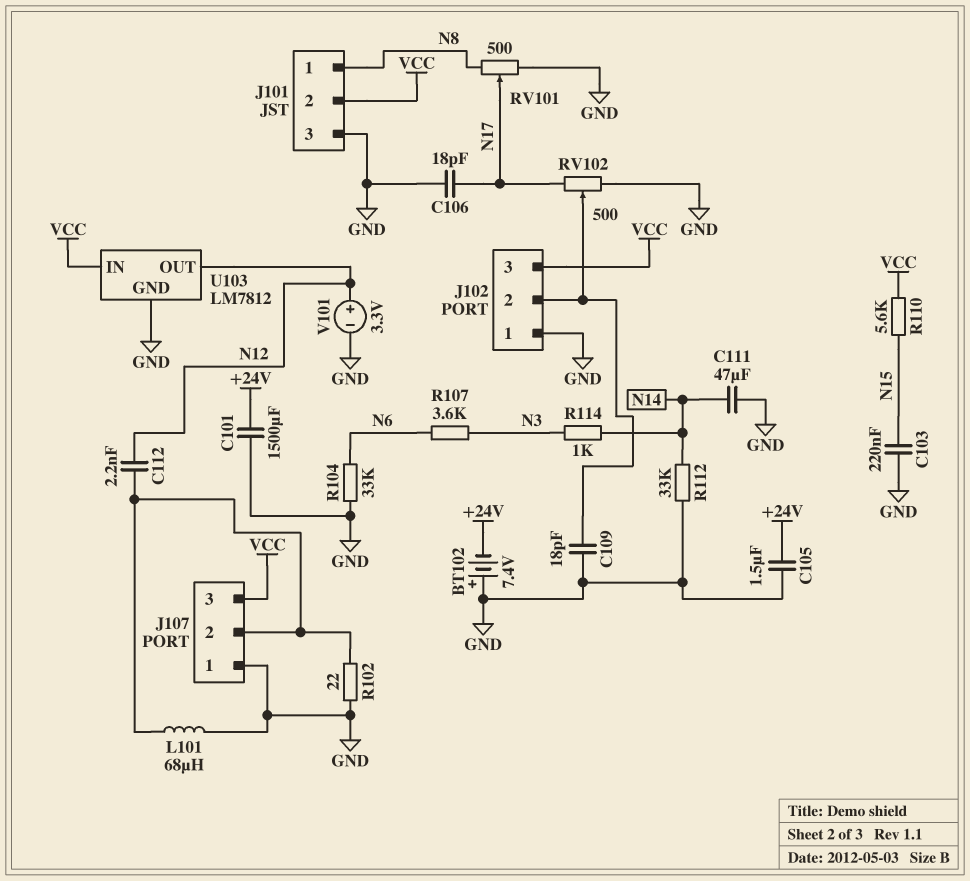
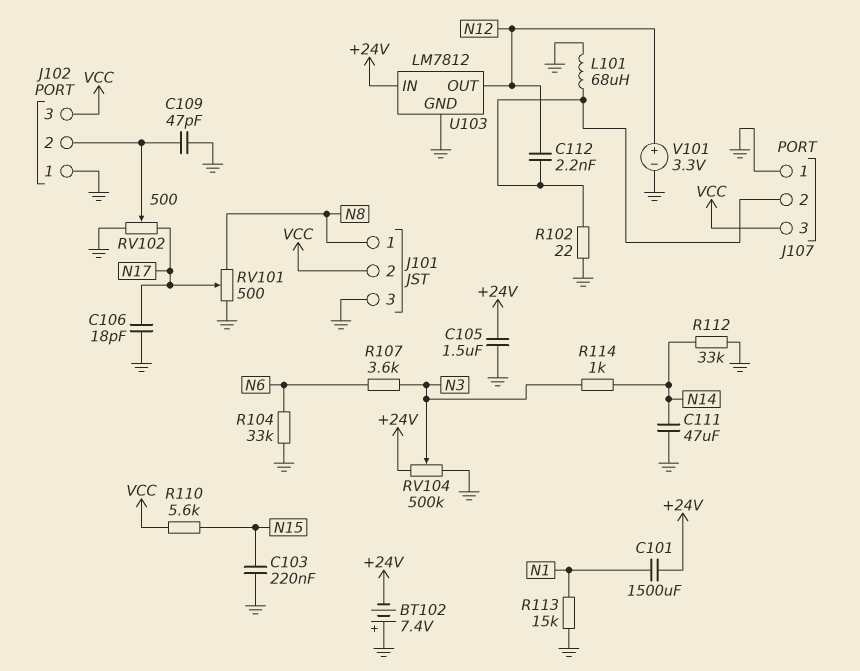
C101: 1500uF (+24V, GND) -> 1500uF (+24V, N1)
C109: 18pF (GND, J102/2) -> 47pF (GND, J102/2)
R113: none -> 15k (GND, N1)
RV104: none -> 500k (+24V, GND, wiper N3)
U103 pin IN: VCC -> +24V

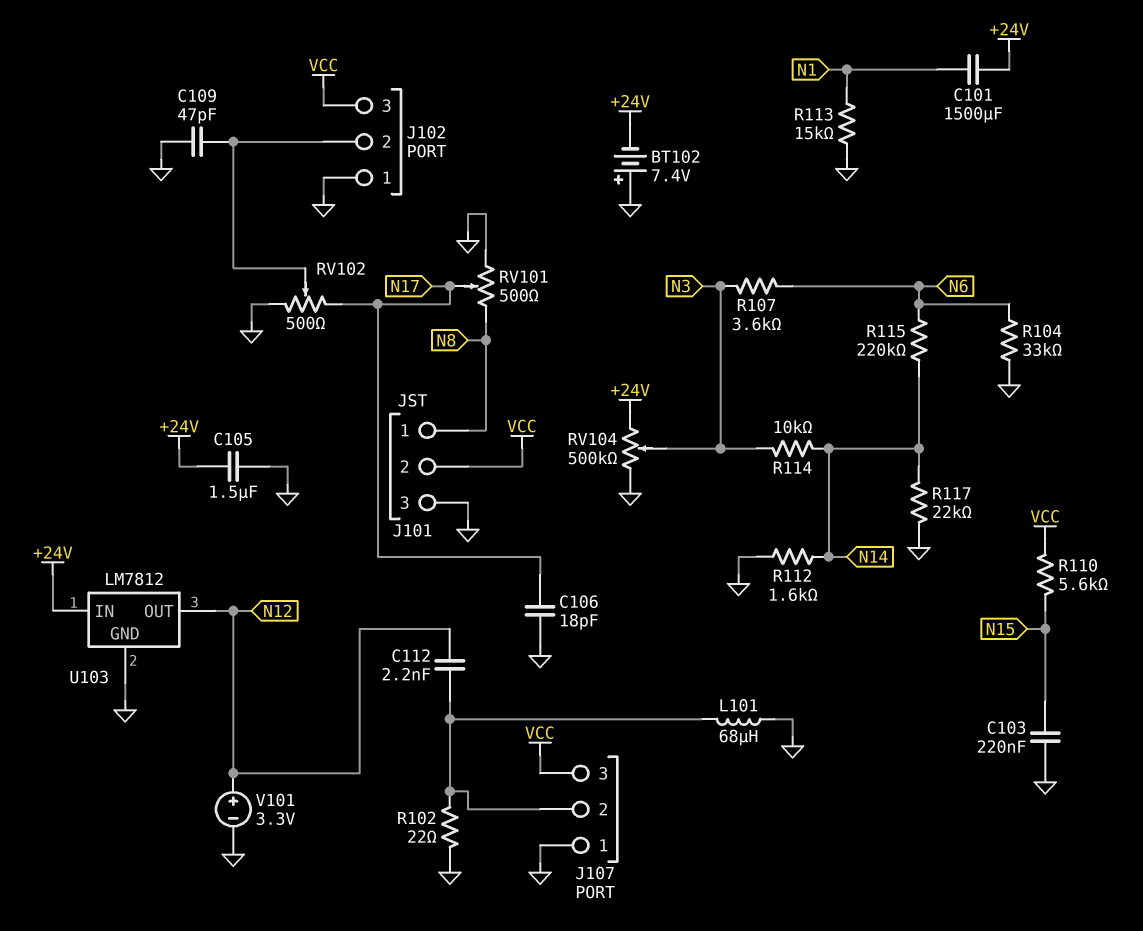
C111: 47uF (GND, N14) -> none
R112: 33k (GND, N14) -> 1.6k (GND, N14)
R114: 1k (N3, N14) -> 10k (N3, N14)
R115: none -> 220k (N6, N14)
R117: none -> 22k (GND, N14)

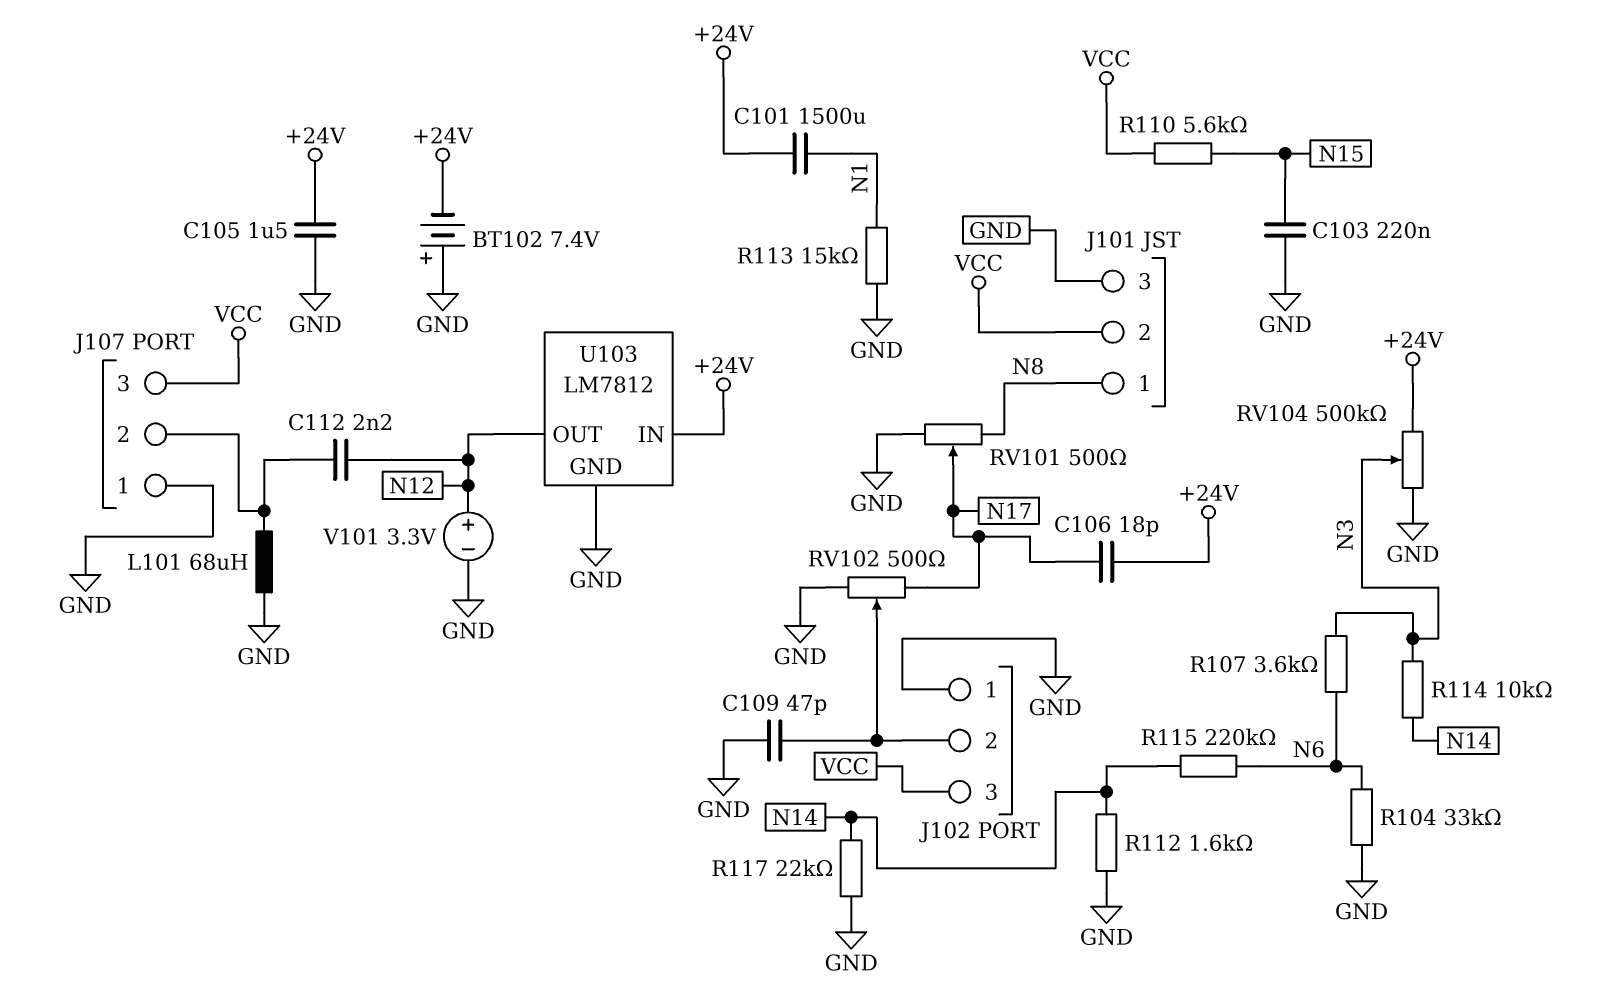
C106: 18pF (GND, N17) -> 18pF (+24V, N17)
R102: 22 (GND, J107/2) -> none

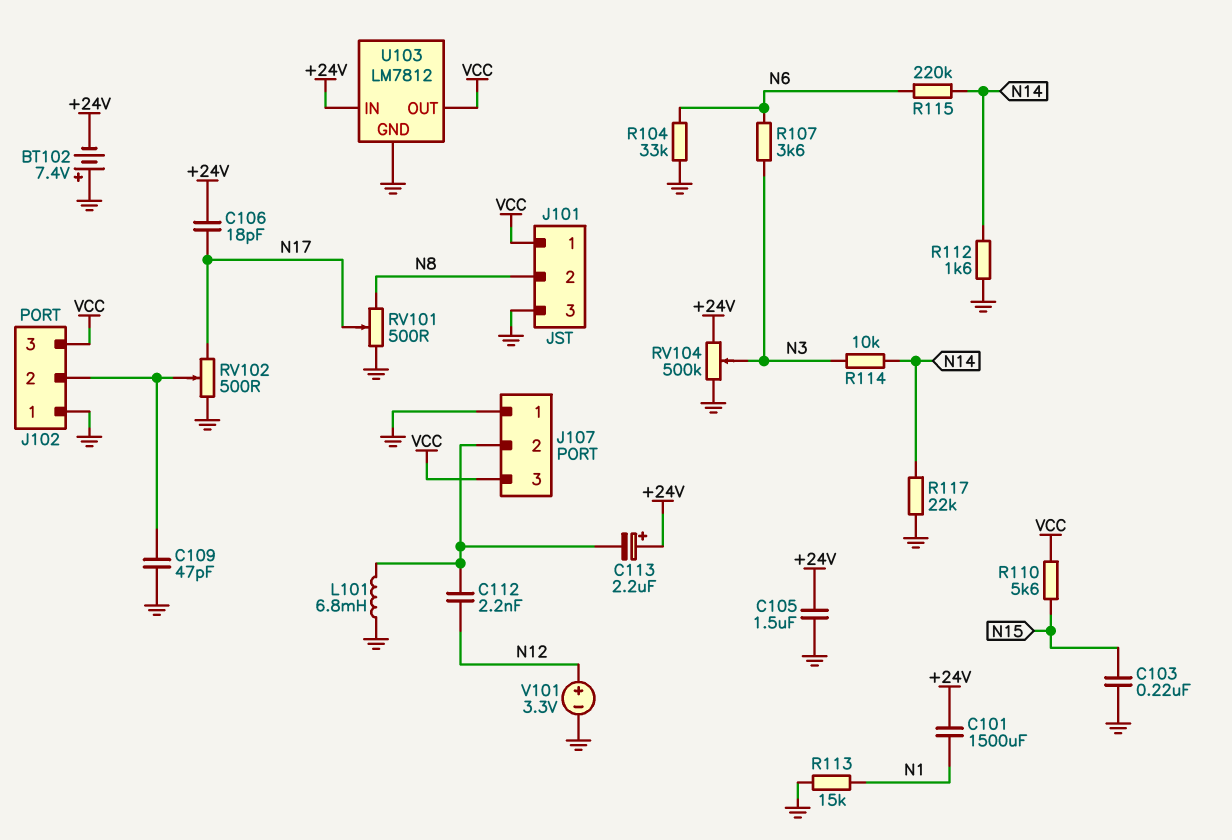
C113: none -> 2.2uF (plus +24V, minus J107/2)
J101 pin 1: N8 -> VCC
J101 pin 2: VCC -> N8
L101: 68uH (GND, J107/2) -> 6.8mH (GND, J107/2)
U103 pin OUT: N12 -> VCC

